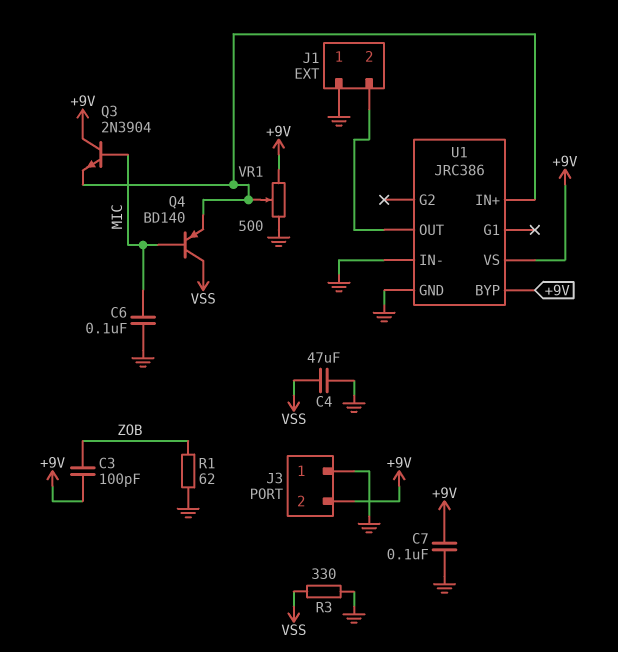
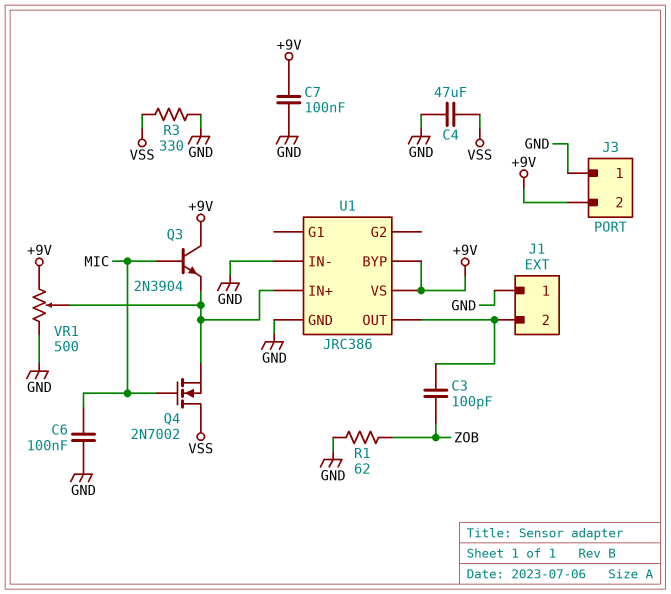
C3: 100pF (+9V, ZOB) -> 100pF (J1/2, ZOB)
Q4: PNP BD140 (B MIC, C VSS, E U1/IN+) -> NMOS 2N7002 (G MIC, D VSS, S U1/IN+)

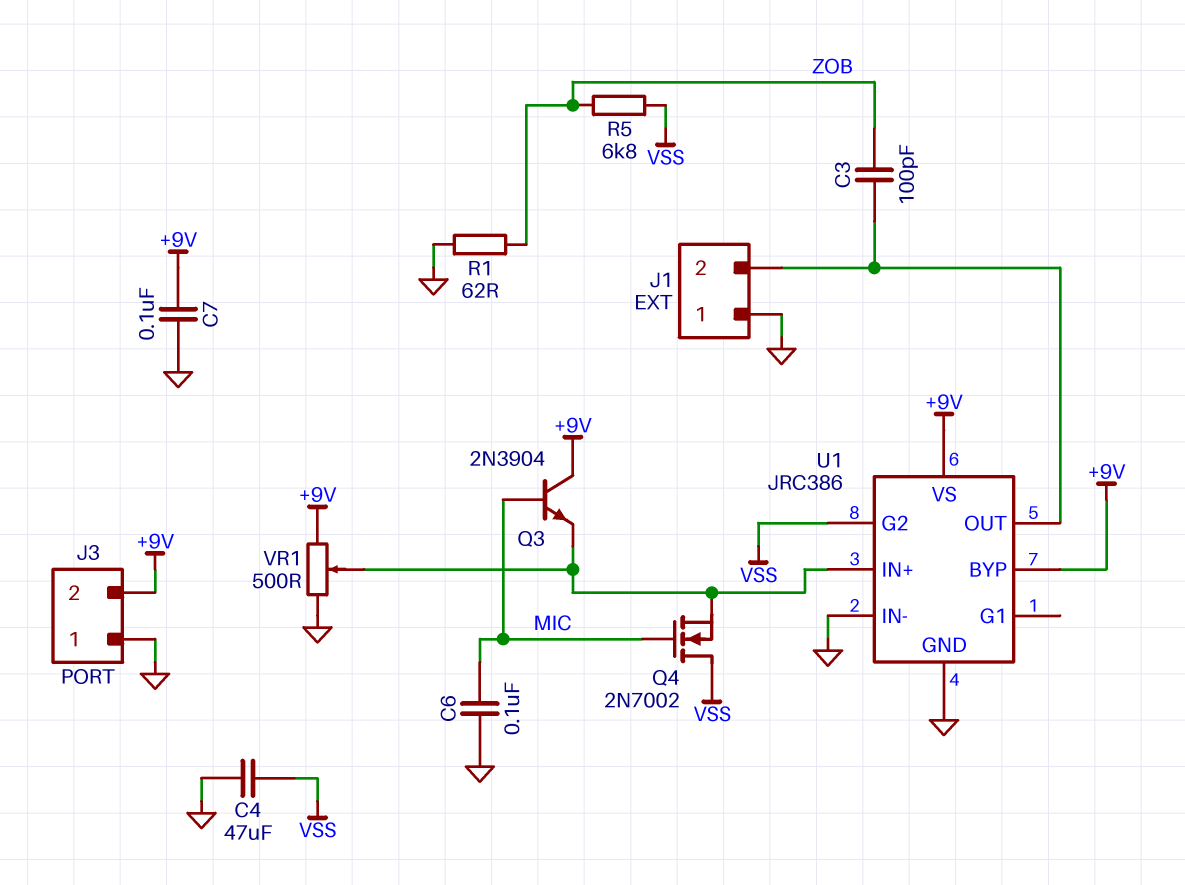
R3: 330 (GND, VSS) -> none
R5: none -> 6.8k (VSS, ZOB)
U1 pin G2: none -> VSS

